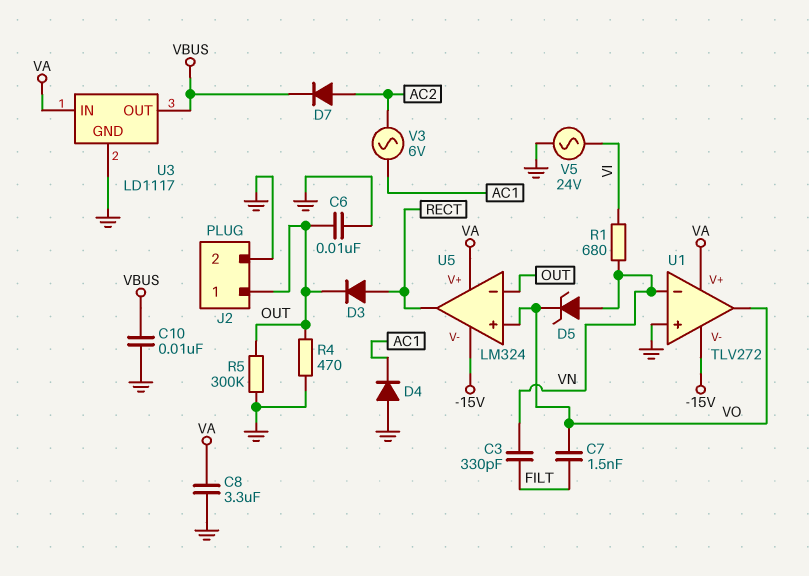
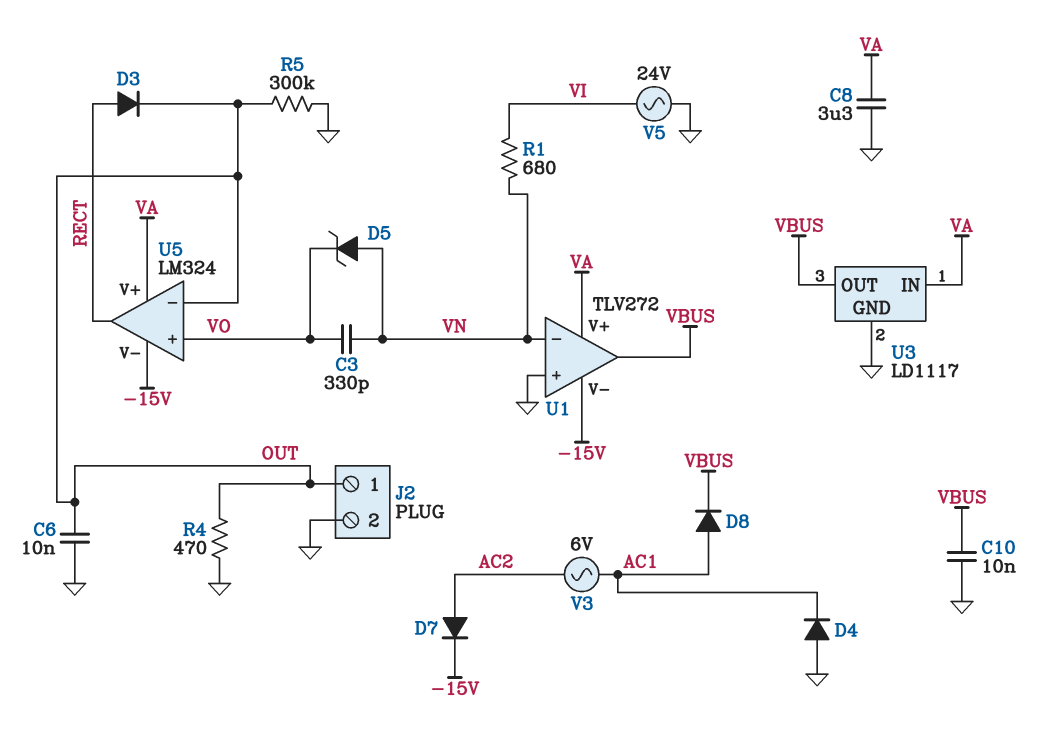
C3: 330pF (FILT, VN) -> 330pF (VN, VO)
C7: 1.5nF (FILT, VO) -> none
D7: diode (A AC2, K VBUS) -> diode (A AC2, K -15V)
D8: none -> diode (A AC1, K VBUS)
U1 pin out: VO -> VBUS

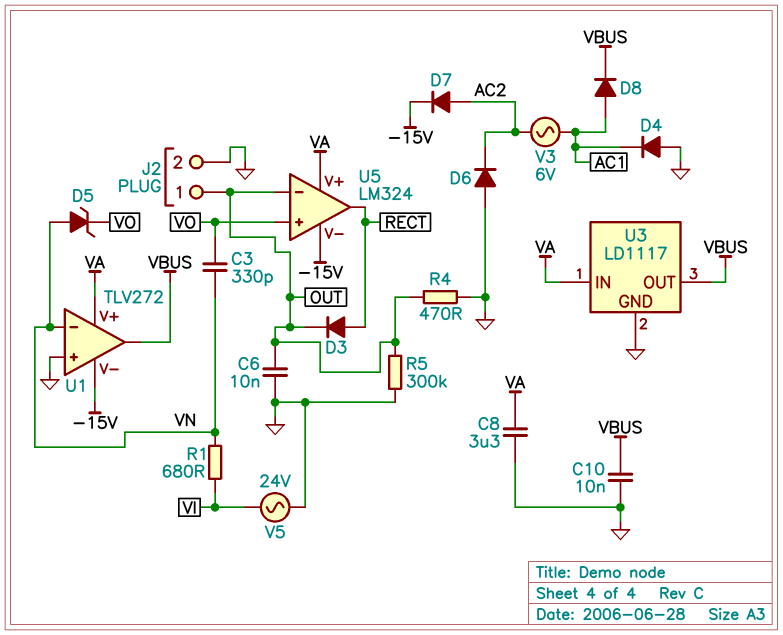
D6: none -> diode (A GND, K AC2)

